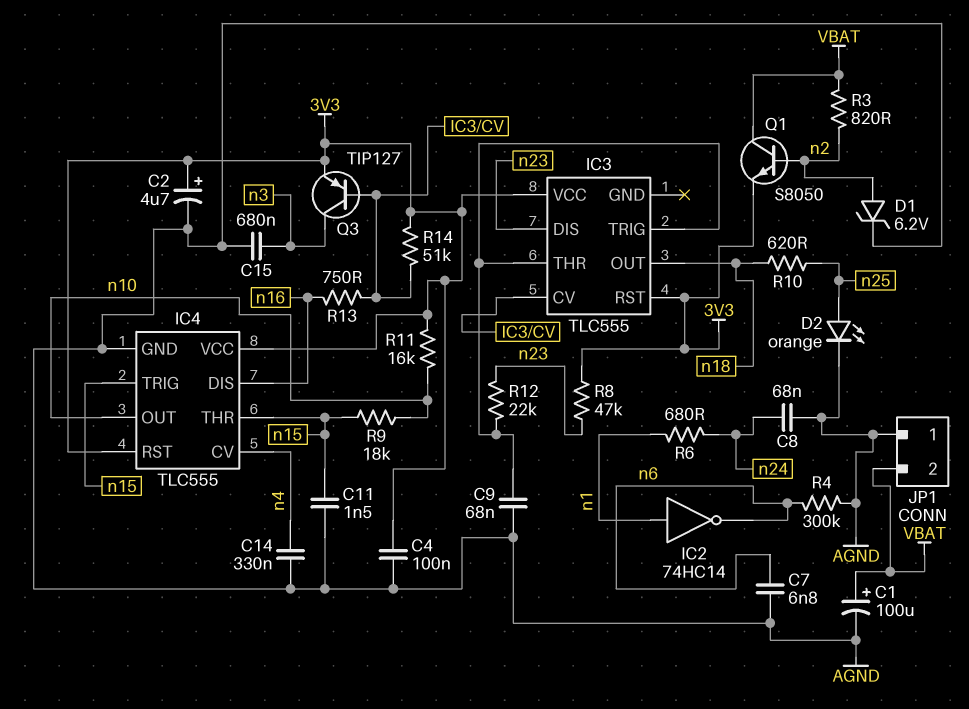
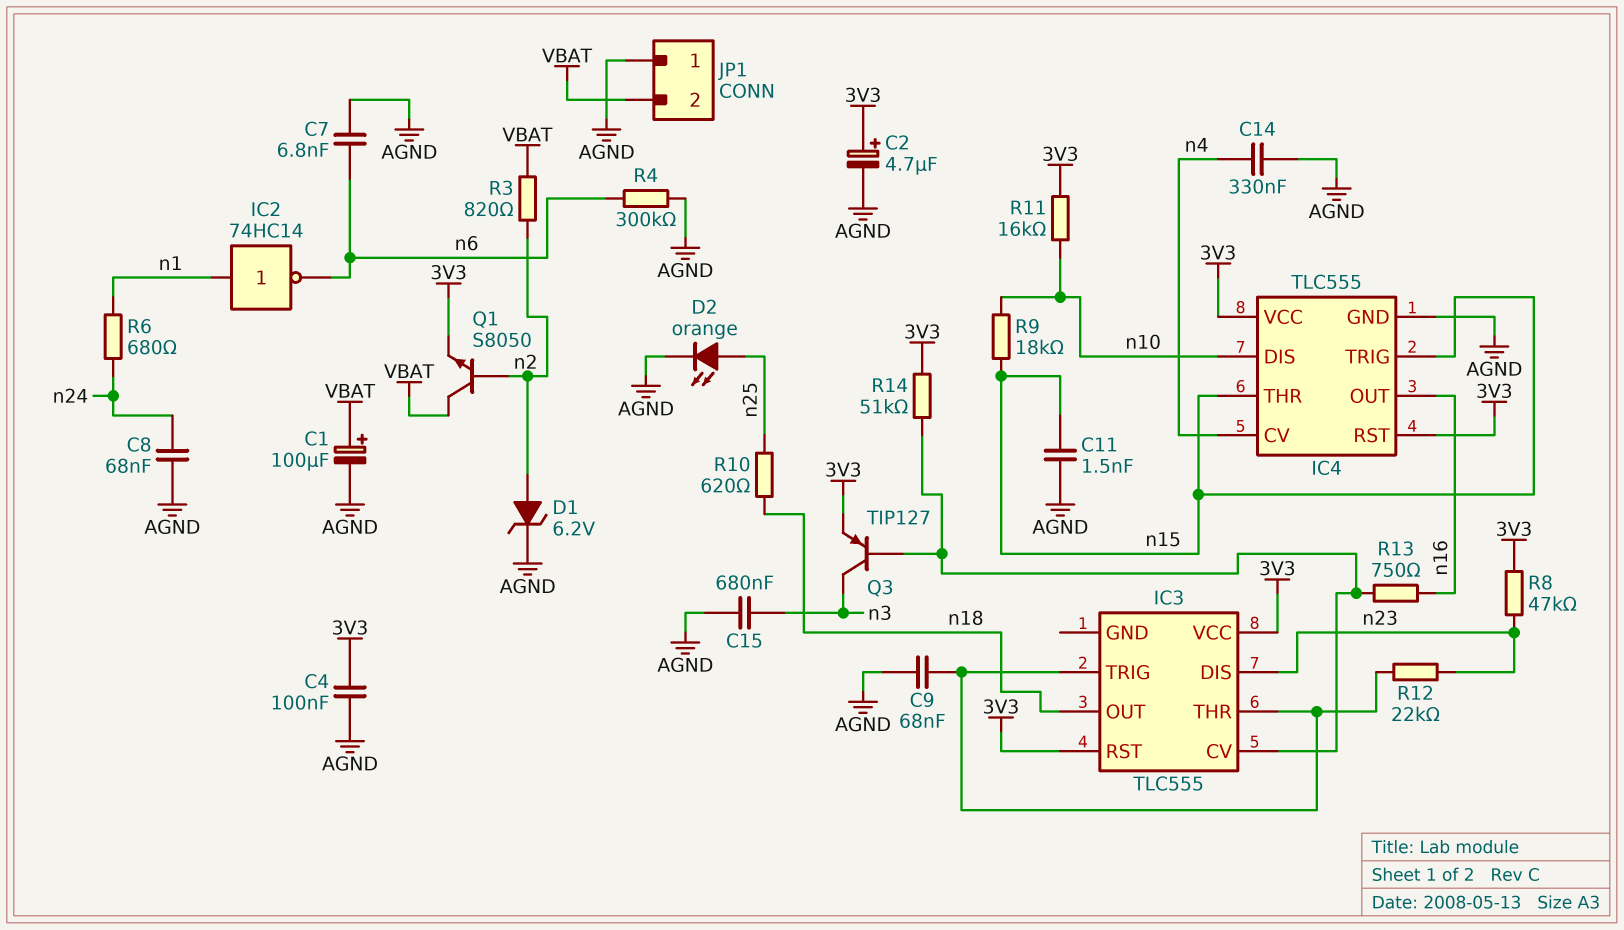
IC4 pin DIS: n16 -> n10
IC4 pin OUT: n10 -> n16

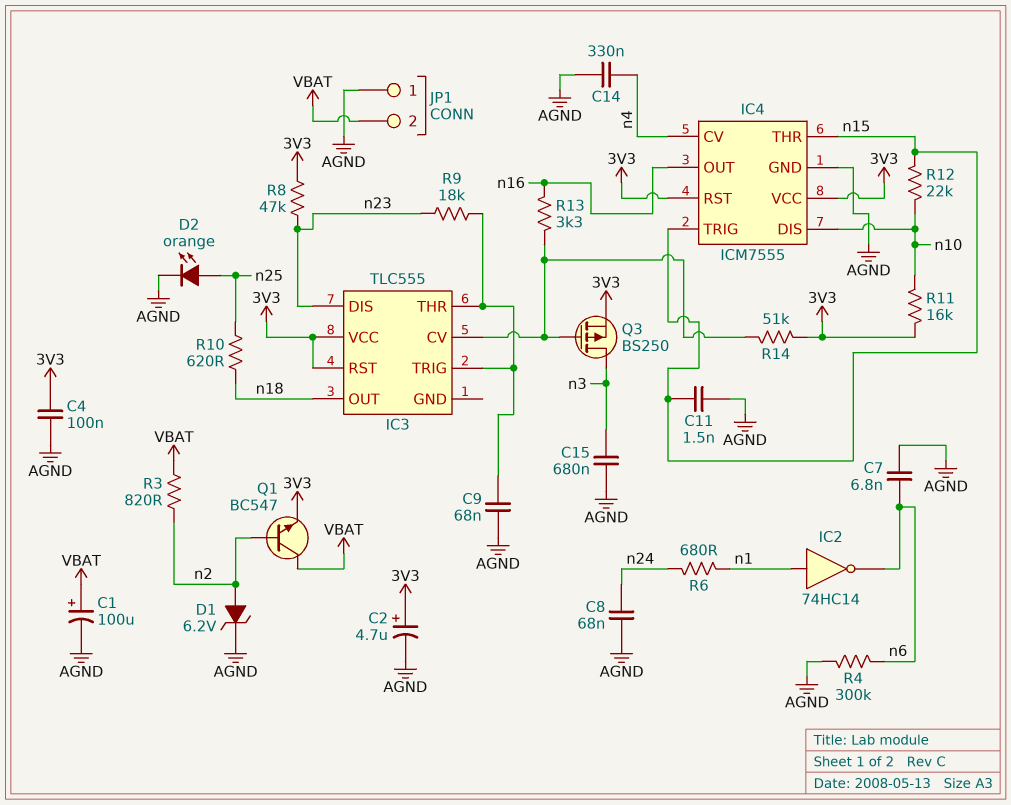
IC4: TLC555 -> ICM7555
Q1: NPN S8050 (B n2, C VBAT, E 3V3) -> NPN BC547 (B n2, C VBAT, E 3V3)
Q3: PNP TIP127 (B IC3/CV, C n3, E 3V3) -> PMOS BS250 (G IC3/CV, D n3, S 3V3)
R9: 18k (n10, n15) -> 18k (IC3/THR, n23)
R12: 22k (IC3/THR, n23) -> 22k (n10, n15)
R13: 750 (IC3/CV, n16) -> 3.3k (IC3/CV, n16)

